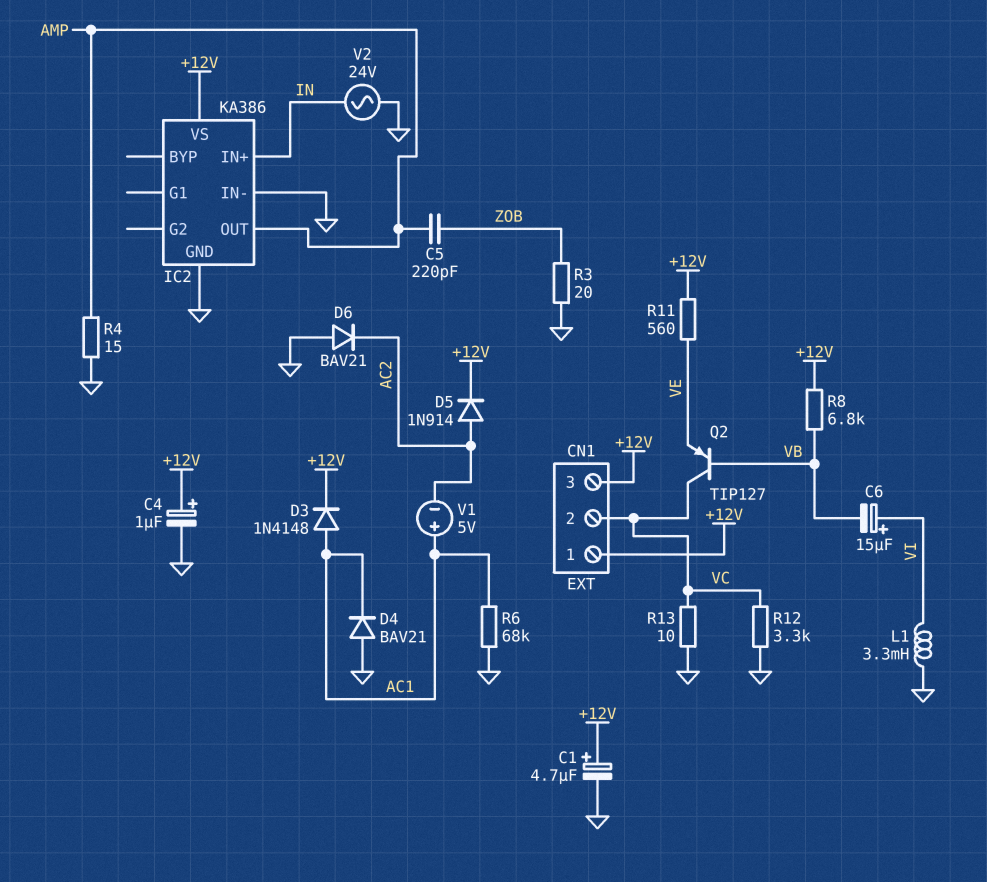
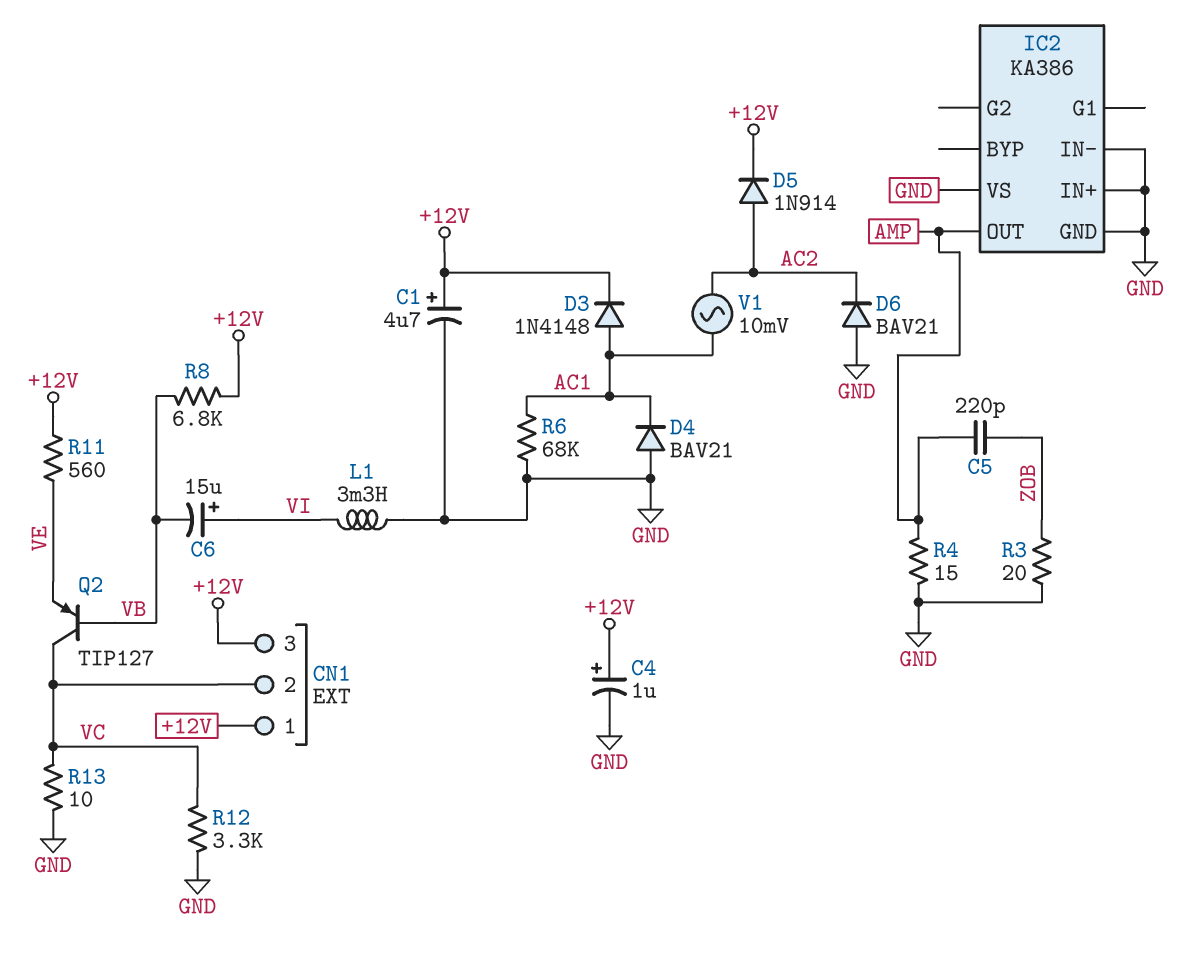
IC2 pin IN+: IN -> GND
IC2 pin VS: +12V -> GND
V1: 5V (plus AC1, minus AC2) -> AC 10mV (AC1, AC2)
V2: AC 24V (GND, IN) -> none

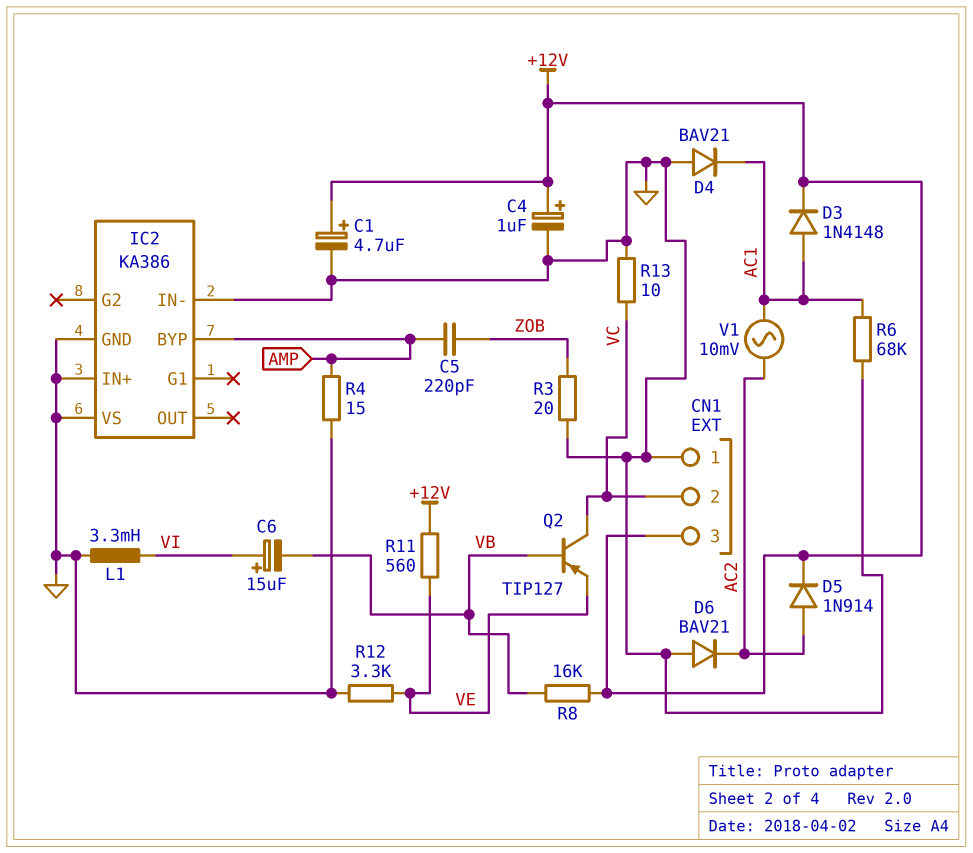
CN1 pin 1: +12V -> GND
IC2 pin BYP: none -> AMP
IC2 pin OUT: AMP -> none
R8: 6.8k (+12V, VB) -> 16k (+12V, VB)
R12: 3.3k (GND, VC) -> 3.3k (GND, VE)

